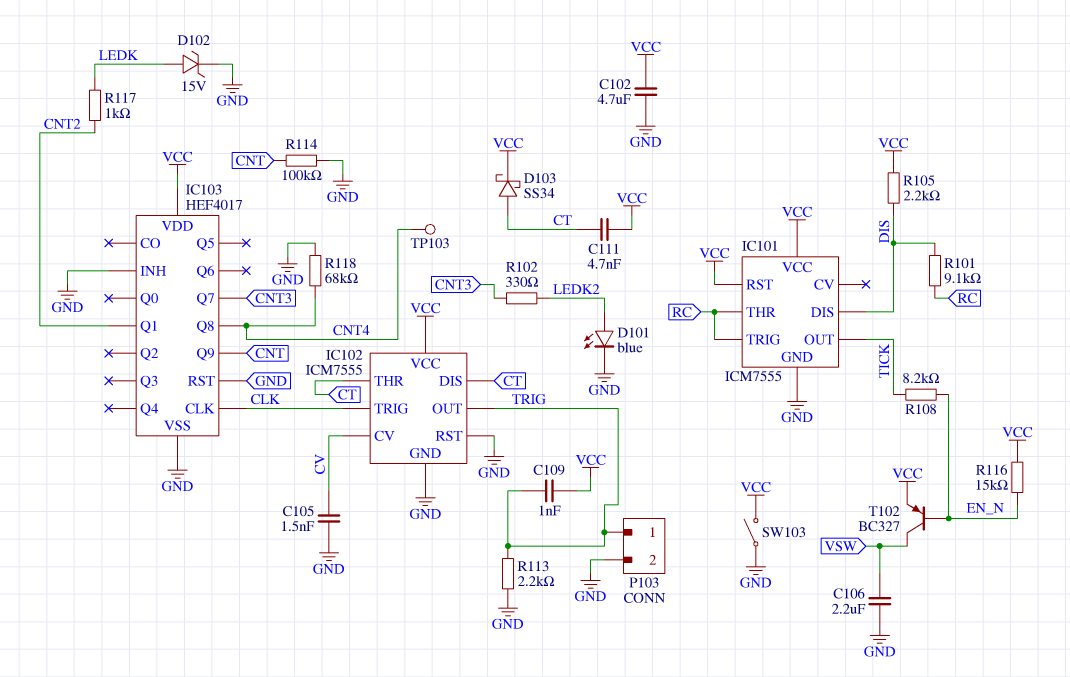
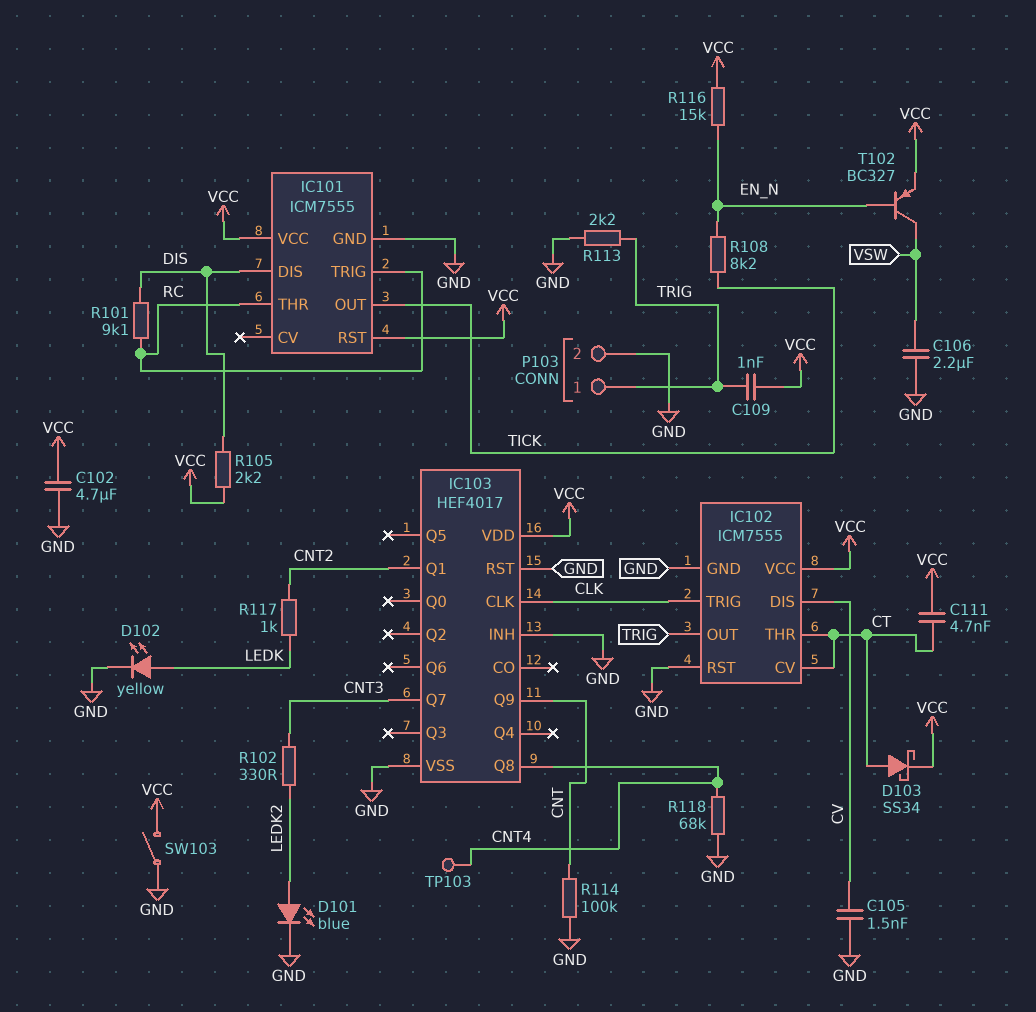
D102: zener 15V (A LEDK, K GND) -> LED yellow (A LEDK, K GND)
IC102 pin CV: CV -> CT
IC102 pin DIS: CT -> CV

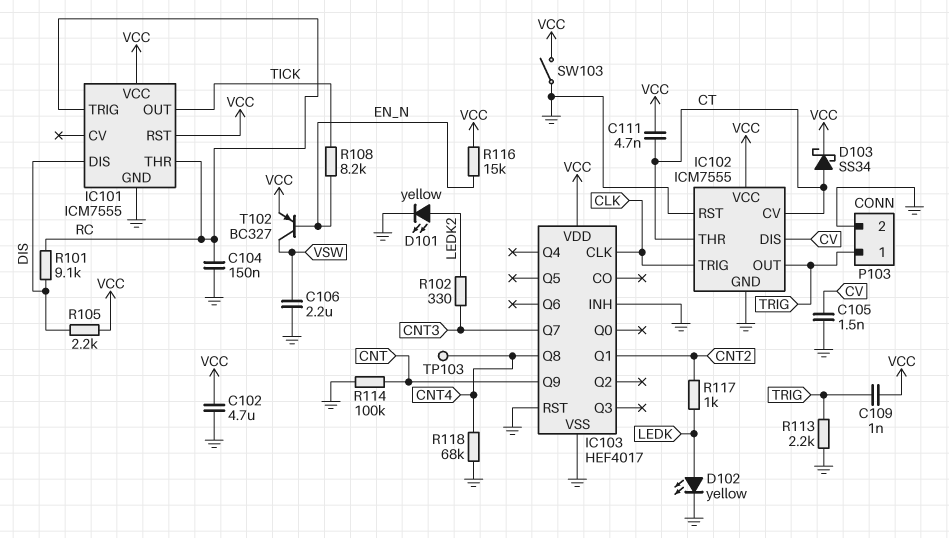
C104: none -> 150nF (GND, RC)
D101: LED blue (A LEDK2, K GND) -> LED yellow (A LEDK2, K GND)

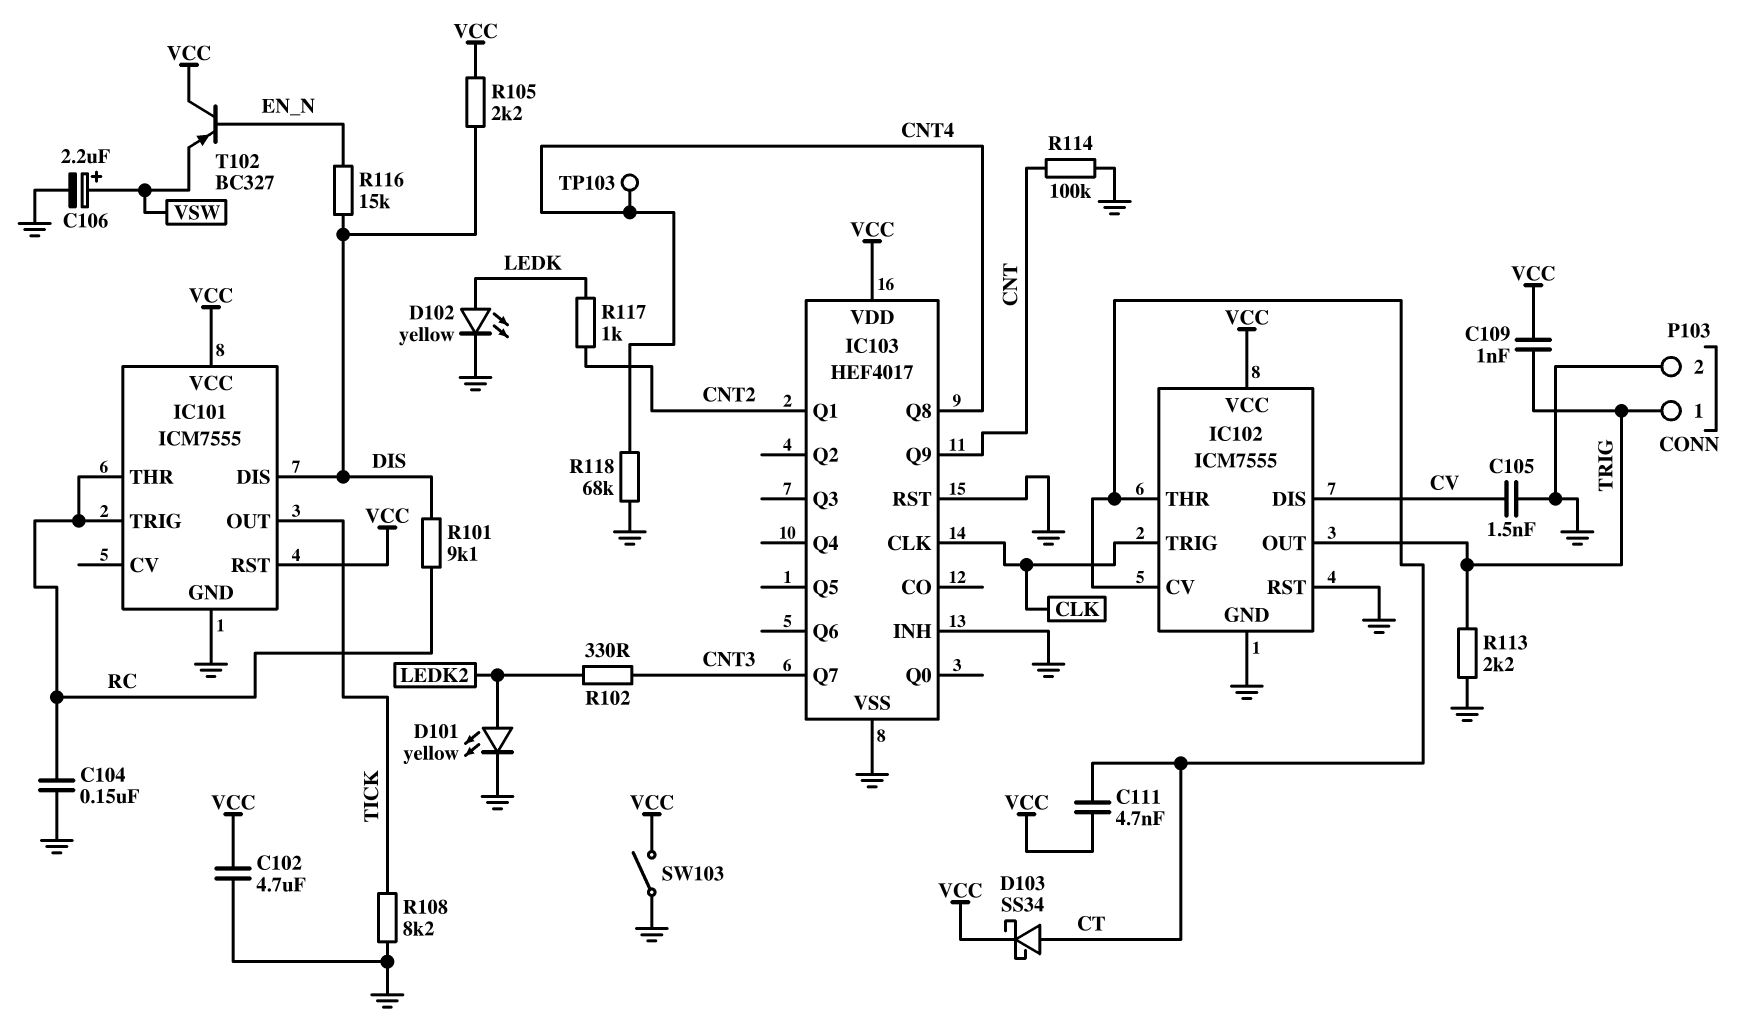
C106: 2.2uF (GND, VSW) -> 2.2uF (plus VSW, minus GND)
R108: 8.2k (EN_N, TICK) -> 8.2k (GND, TICK)
R116: 15k (EN_N, VCC) -> 15k (DIS, EN_N)
T102: PNP BC327 (B EN_N, C VSW, E VCC) -> PNP BC327 (B EN_N, C VCC, E VSW)

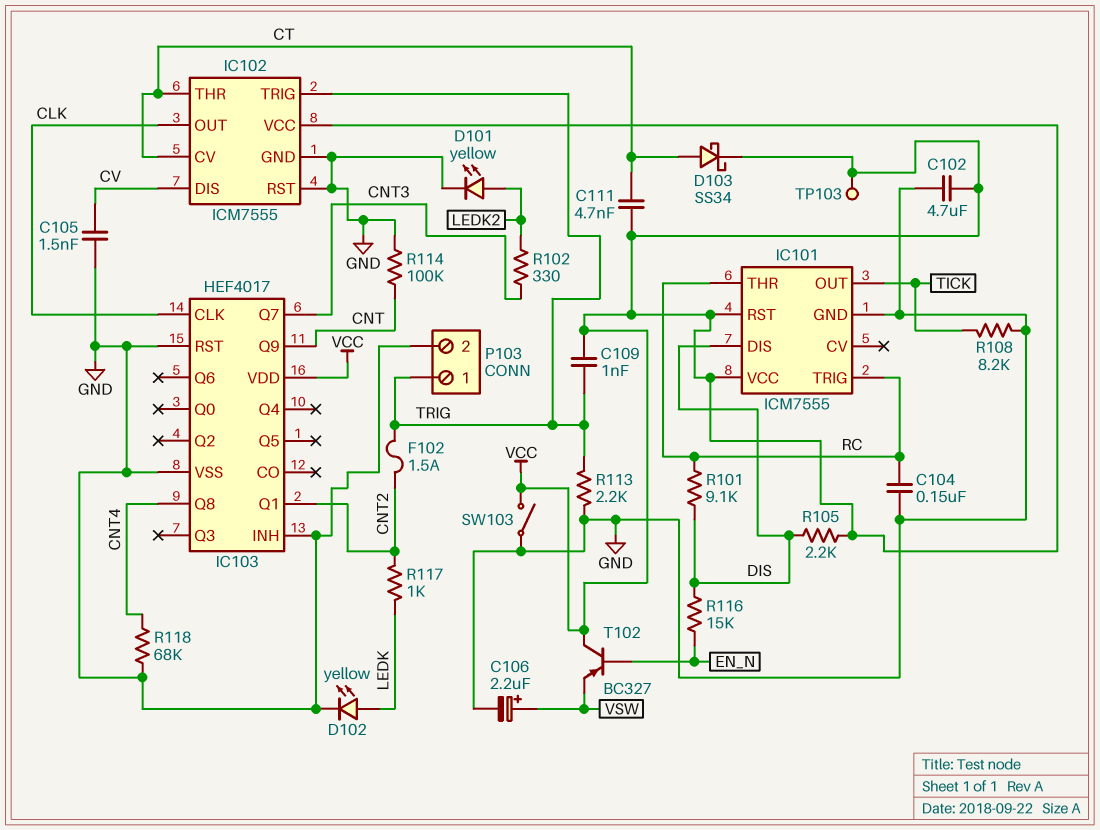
F102: none -> 1.5A (CNT2, TRIG)
IC102 pin OUT: TRIG -> CLK
IC102 pin TRIG: CLK -> TRIG
TP103: test point (CNT4) -> test point (VCC)

